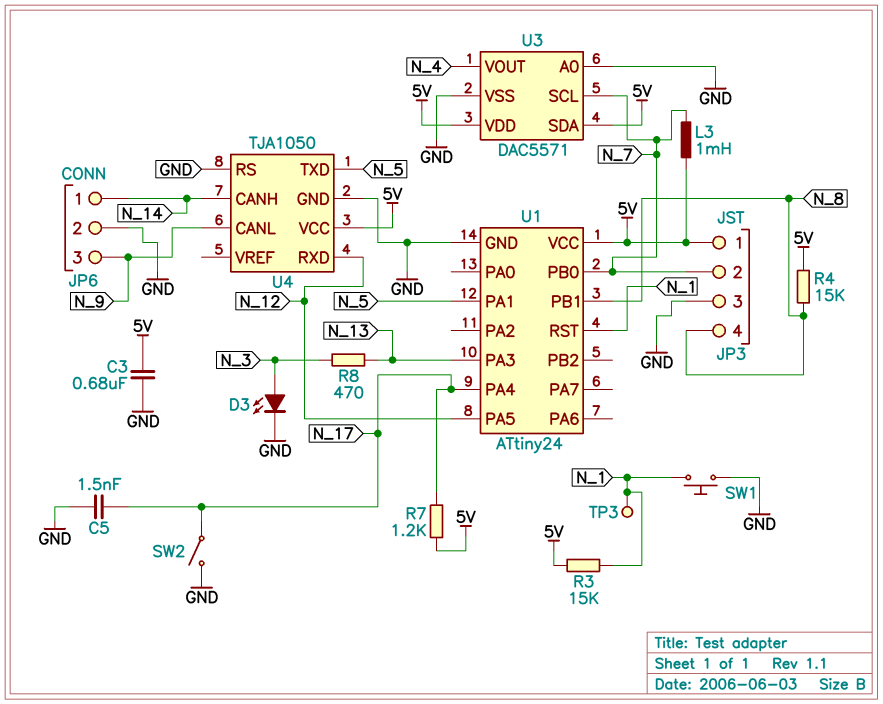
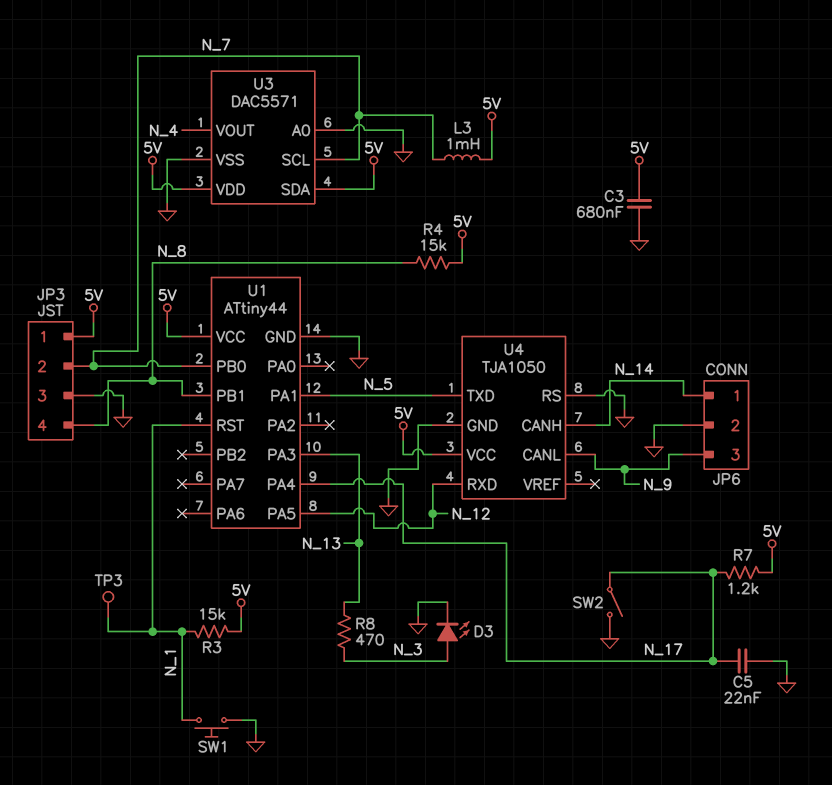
C5: 1.5nF (GND, N_17) -> 22nF (GND, N_17)
U1: ATtiny24 -> ATtiny44

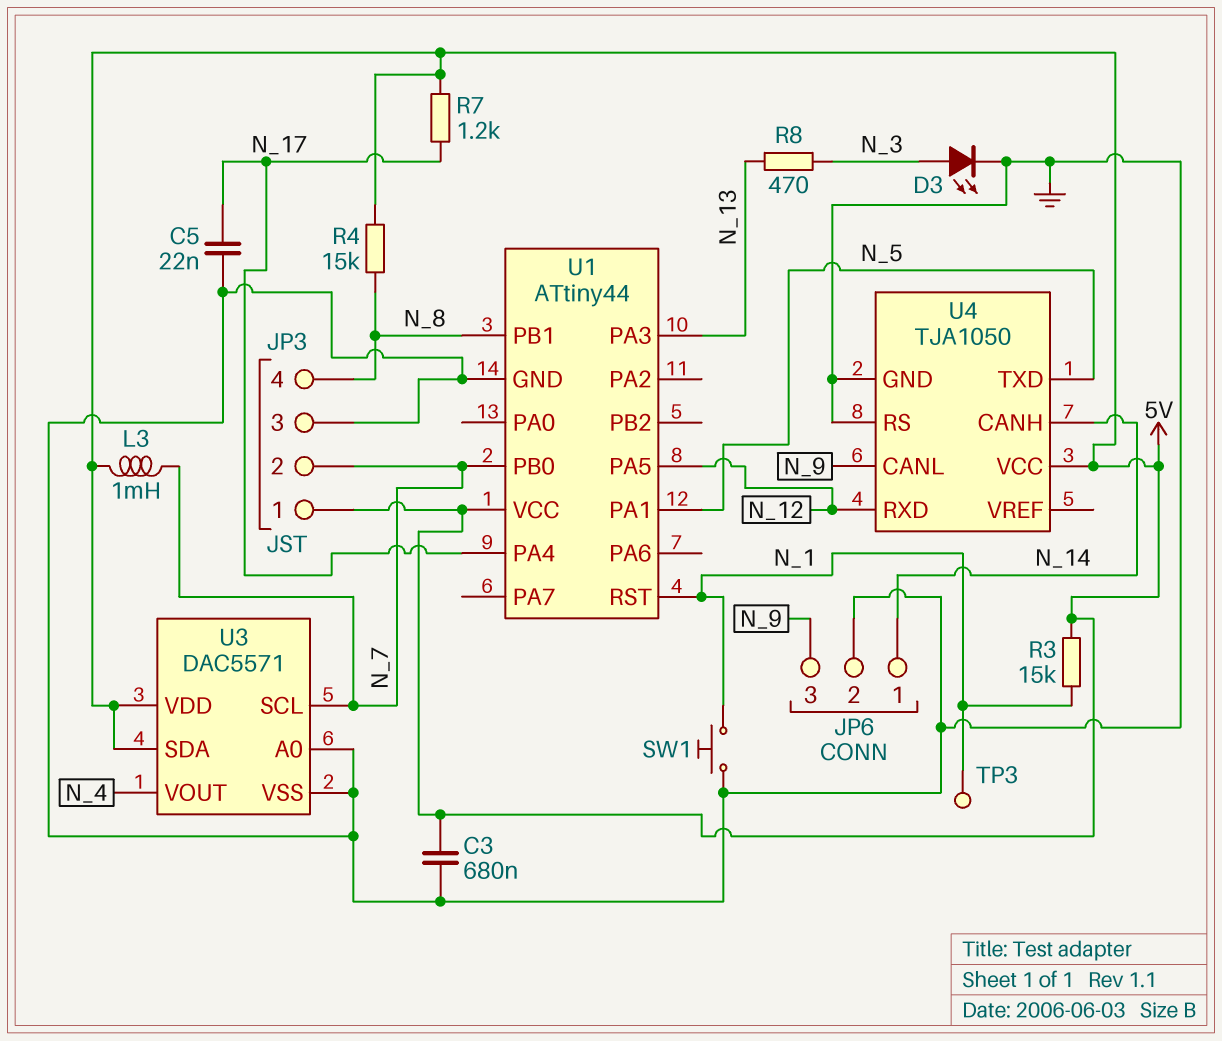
SW2: switch (GND, N_17) -> none

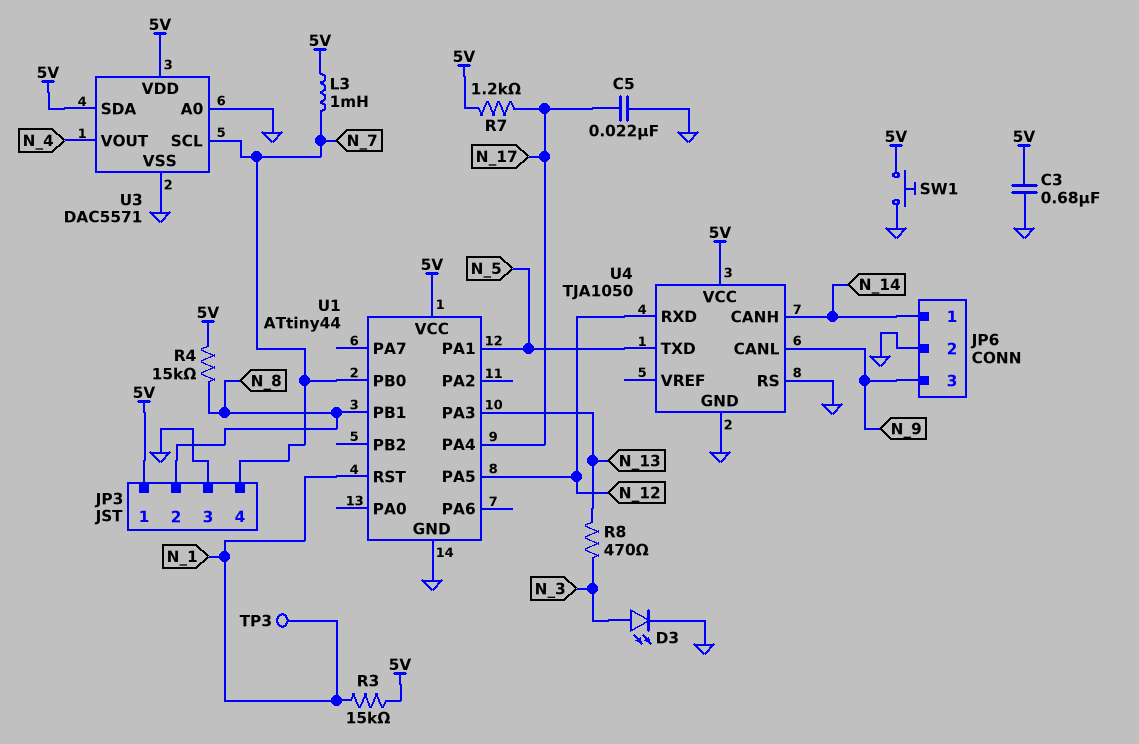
JP3 pin 2: N_7 -> N_8
JP3 pin 4: N_8 -> N_7
SW1: button (GND, N_1) -> button (5V, GND)

